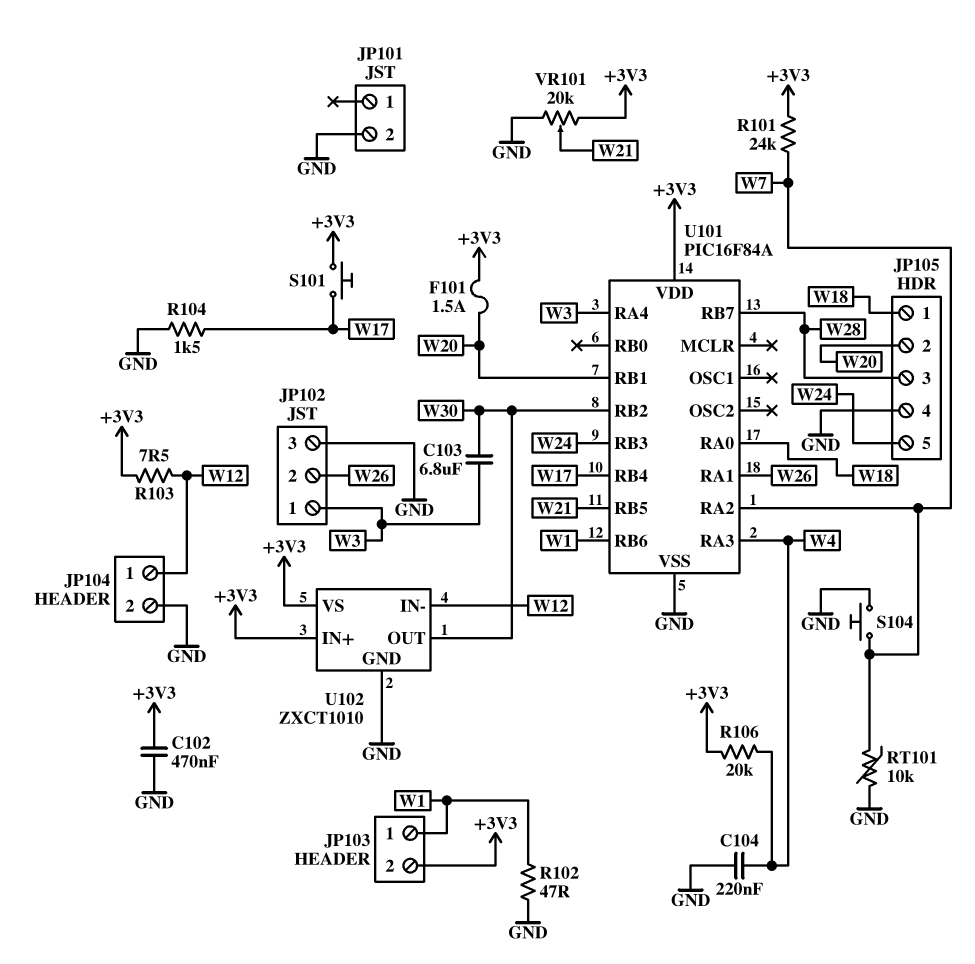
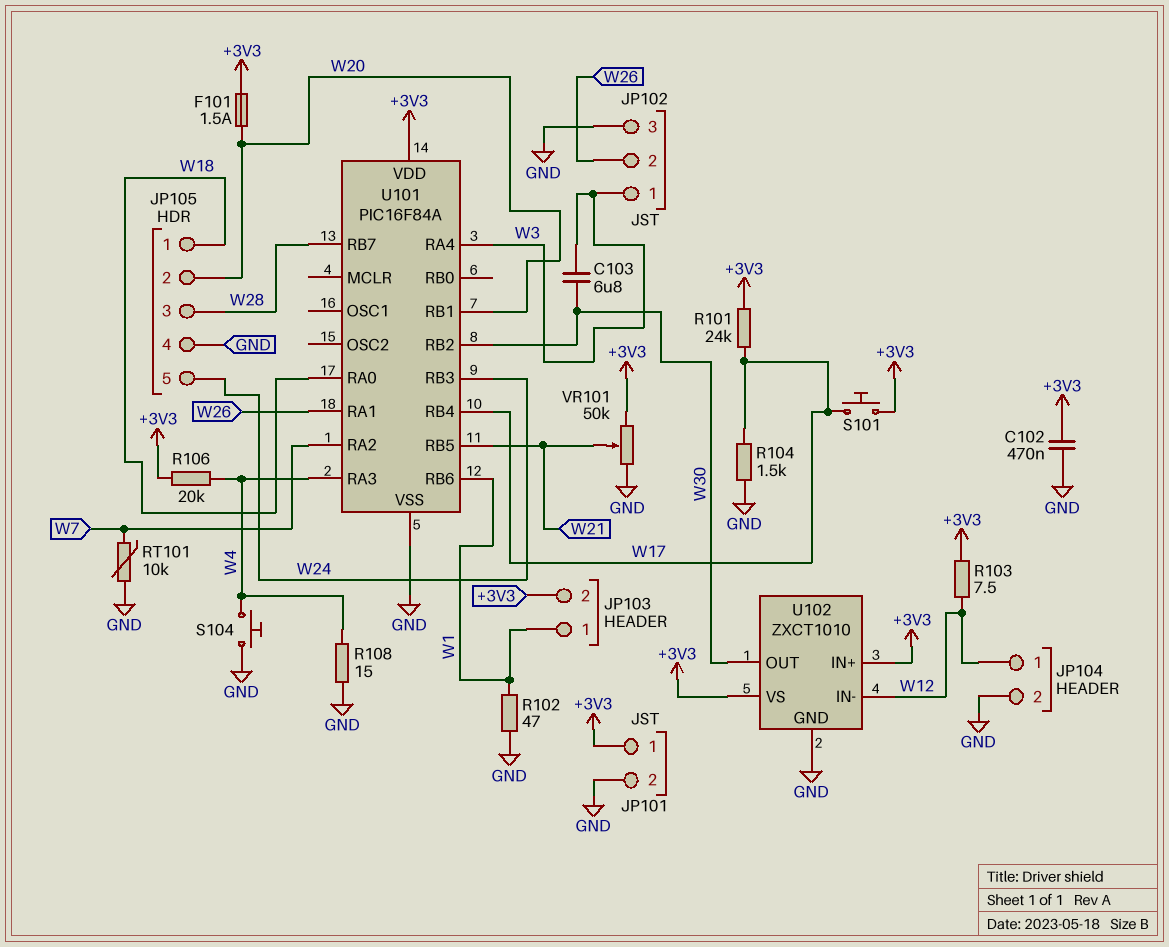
C104: 220nF (GND, W4) -> none
JP101 pin 1: none -> +3V3
R101: 24k (+3V3, W7) -> 24k (+3V3, W17)
R108: none -> 15 (GND, W4)
S104: button (GND, W7) -> button (GND, W4)
VR101: 20k (+3V3, GND, wiper W21) -> 50k (+3V3, GND, wiper W21)

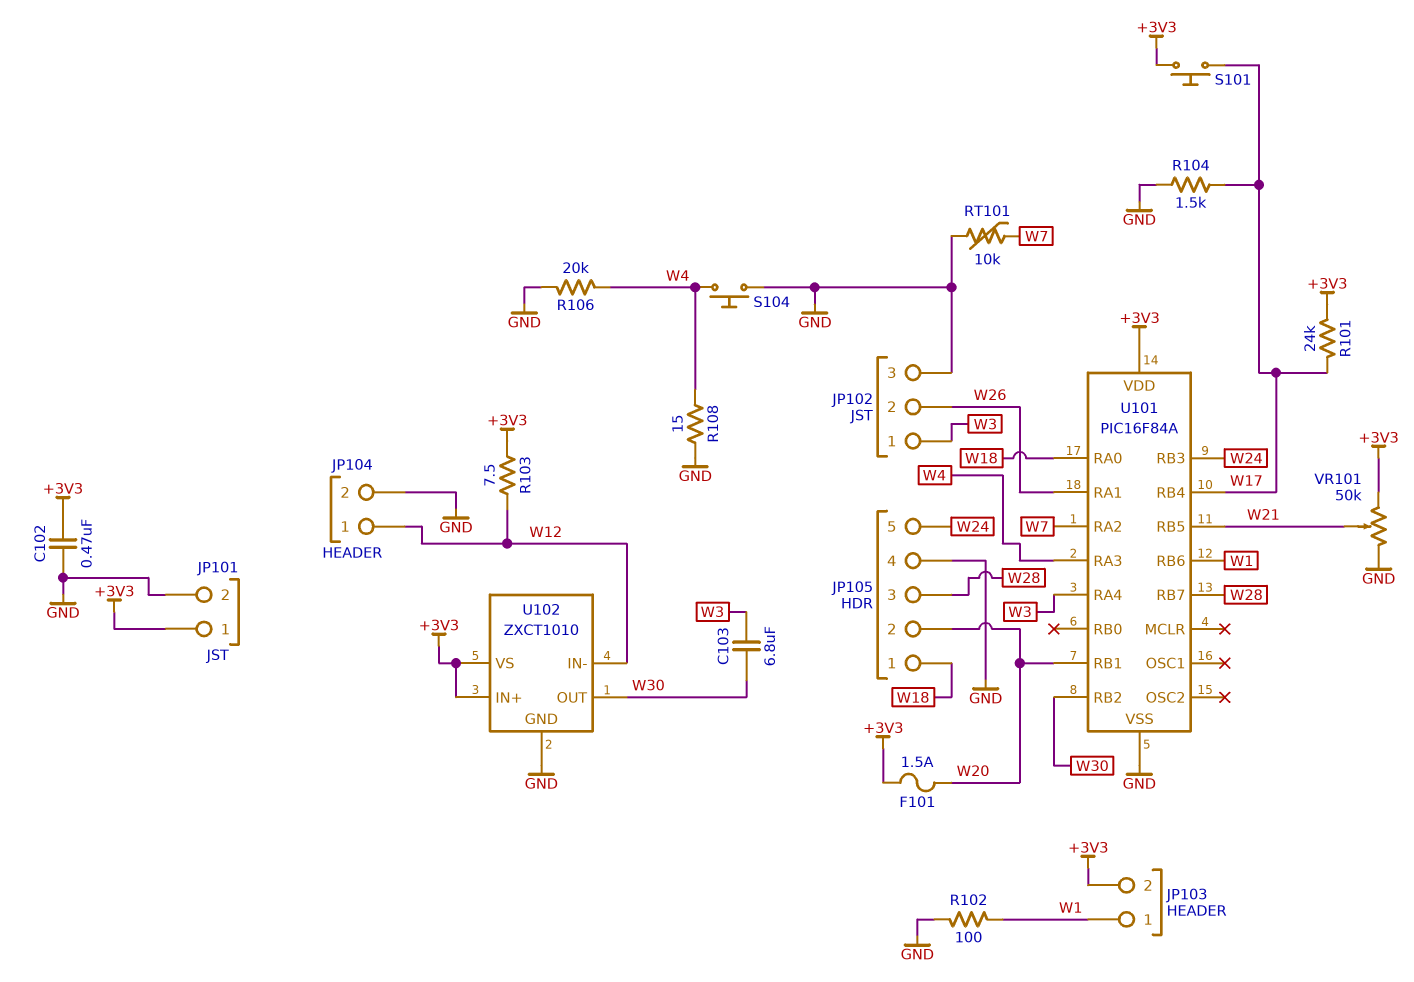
R102: 47 (GND, W1) -> 100 (GND, W1)
R106: 20k (+3V3, W4) -> 20k (GND, W4)

